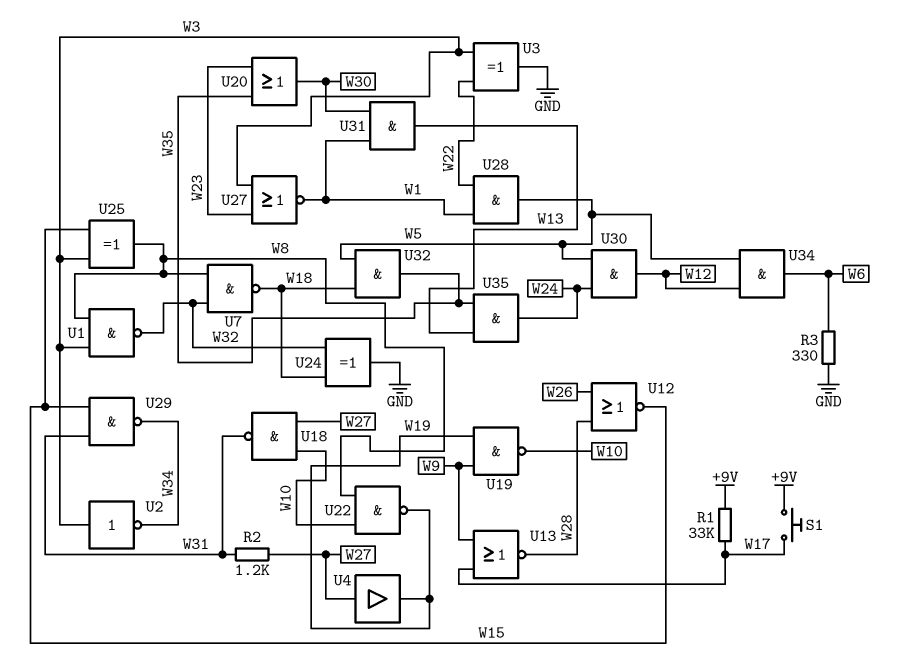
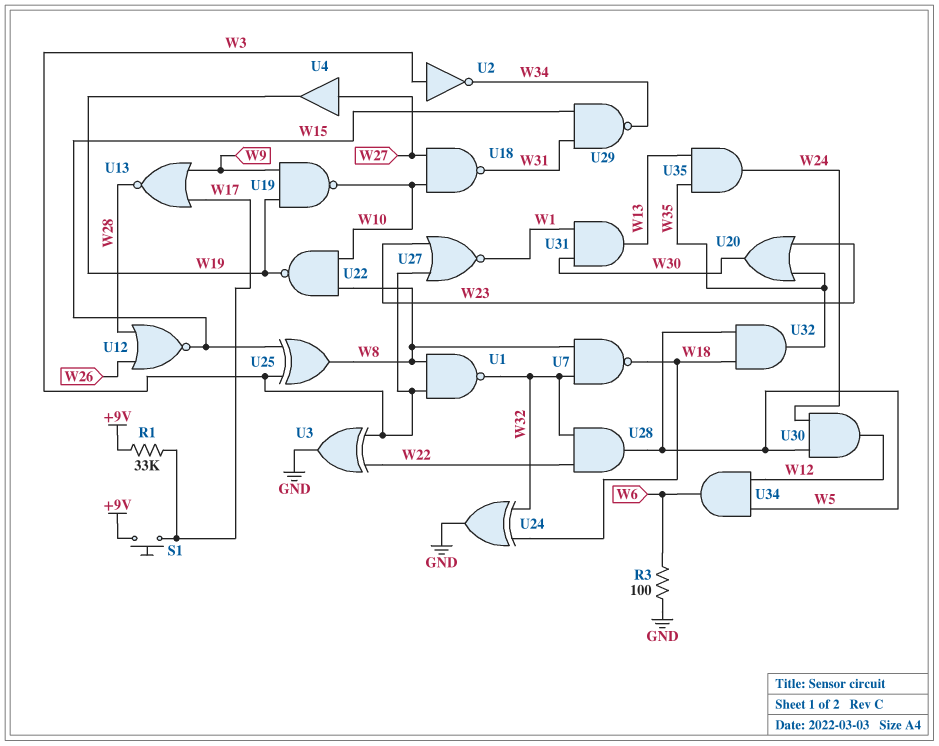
R2: 1.2k (W27, W31) -> none
R3: 330 (GND, W6) -> 100 (GND, W6)
U28: AND (in W1, in W22, out W5) -> AND (in W22, in W32, out W5)

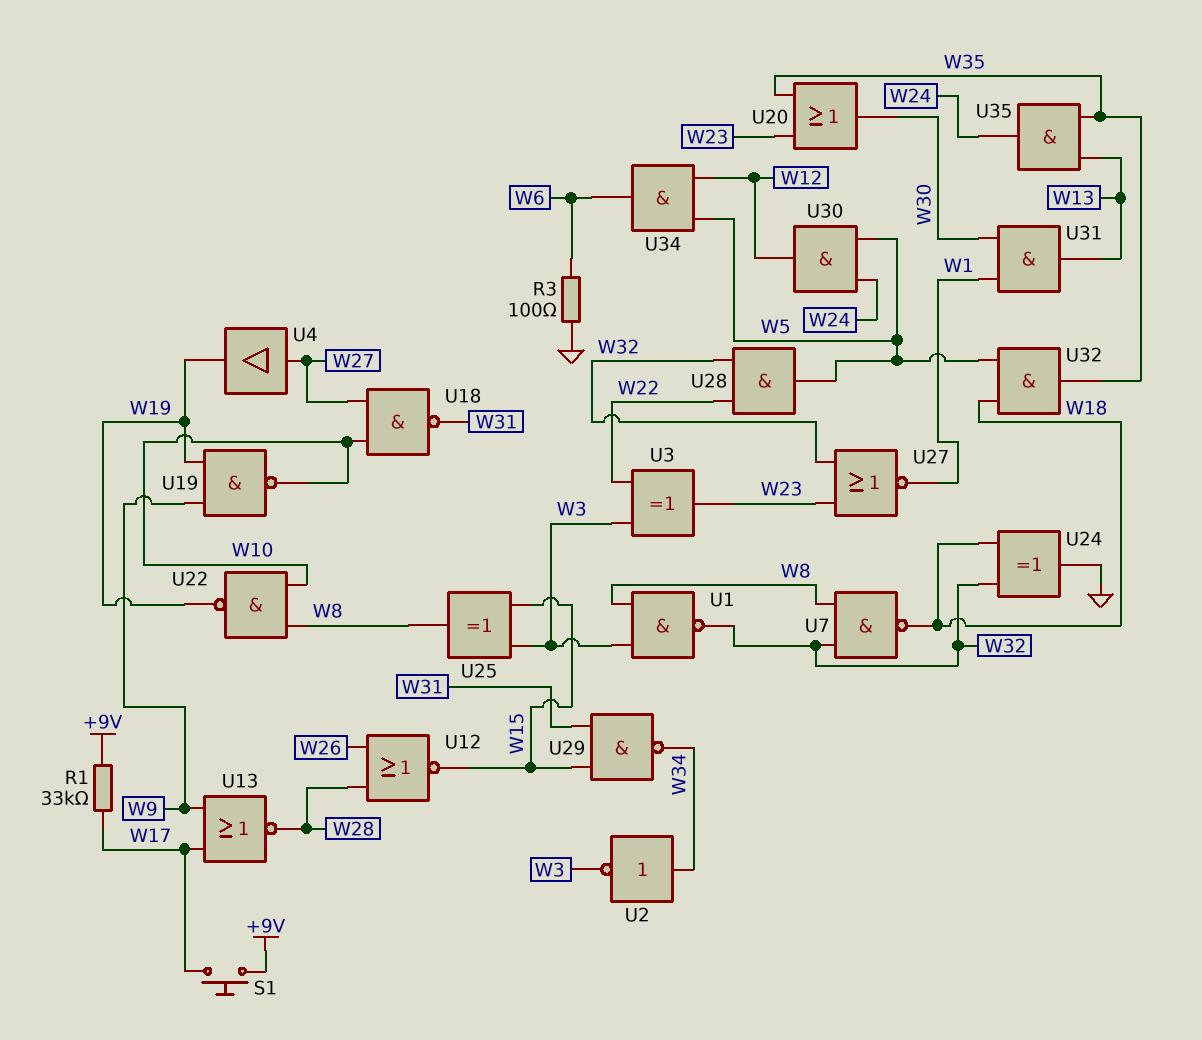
U2: NOT (in W3, out W34) -> NOT (in W34, out W3)
U3: XOR (in W3, in W22, out GND) -> XOR (in W3, in W22, out W23)
U27: NOR (in W3, in W23, out W1) -> NOR (in W23, in W32, out W1)

